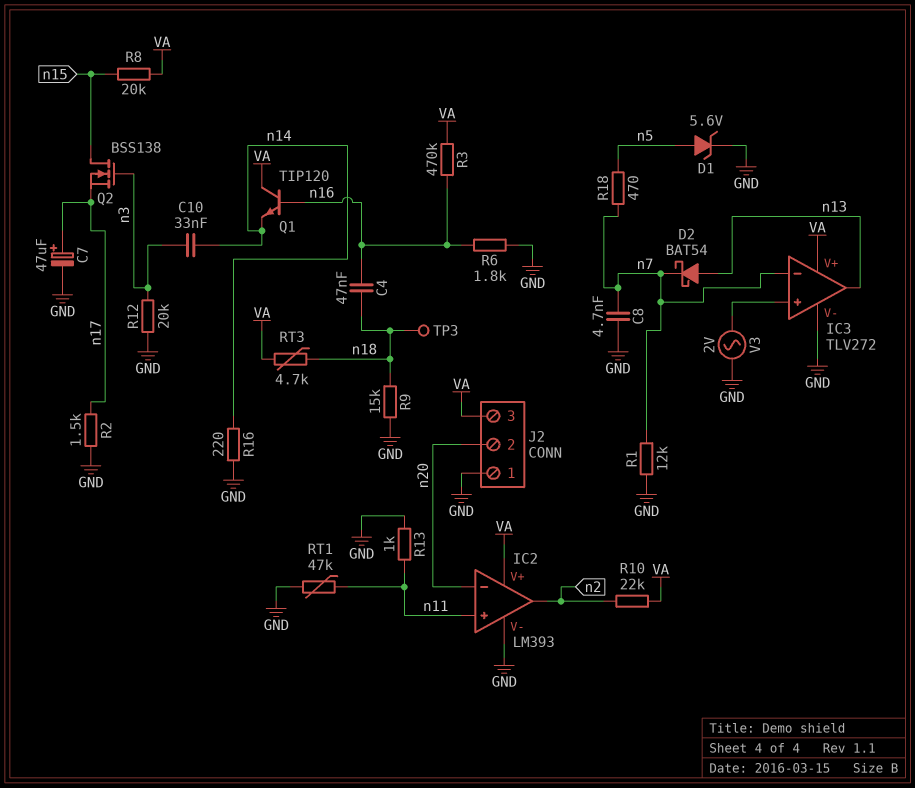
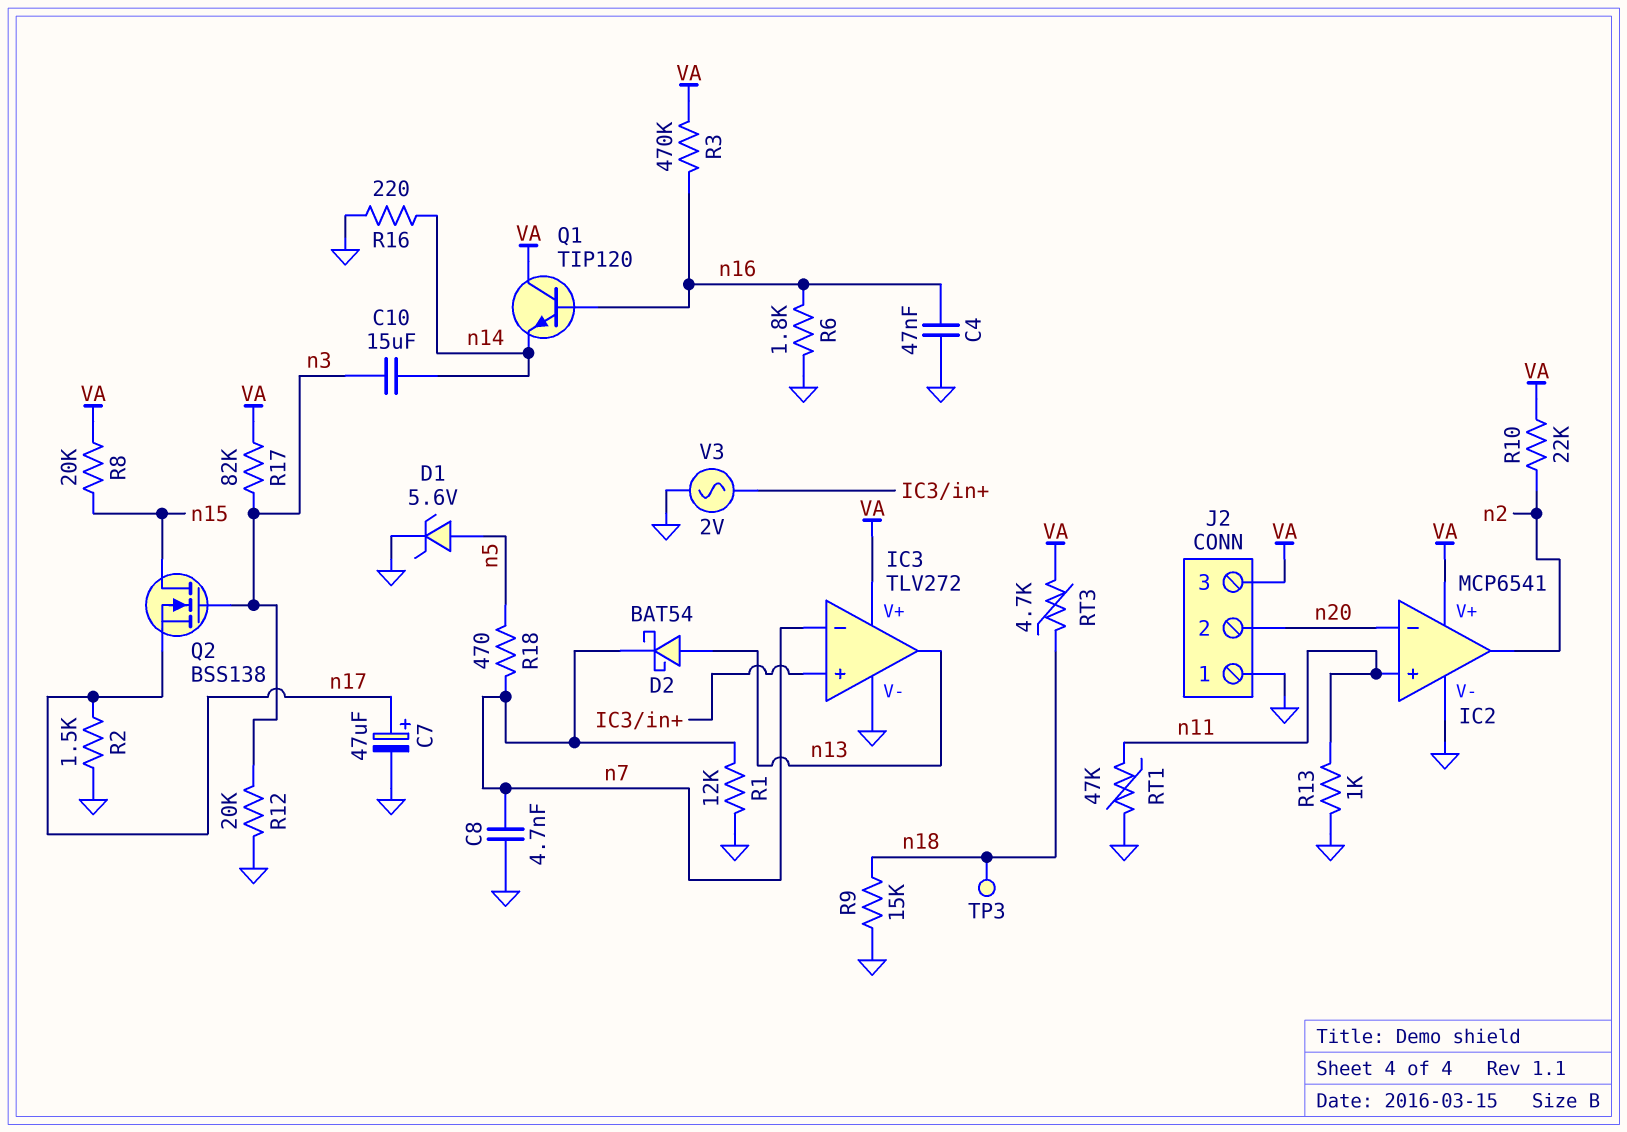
C4: 47nF (n16, n18) -> 47nF (GND, n16)
C10: 33nF (n3, n14) -> 15uF (n3, n14)
IC2: LM393 -> MCP6541
R17: none -> 82k (VA, n3)

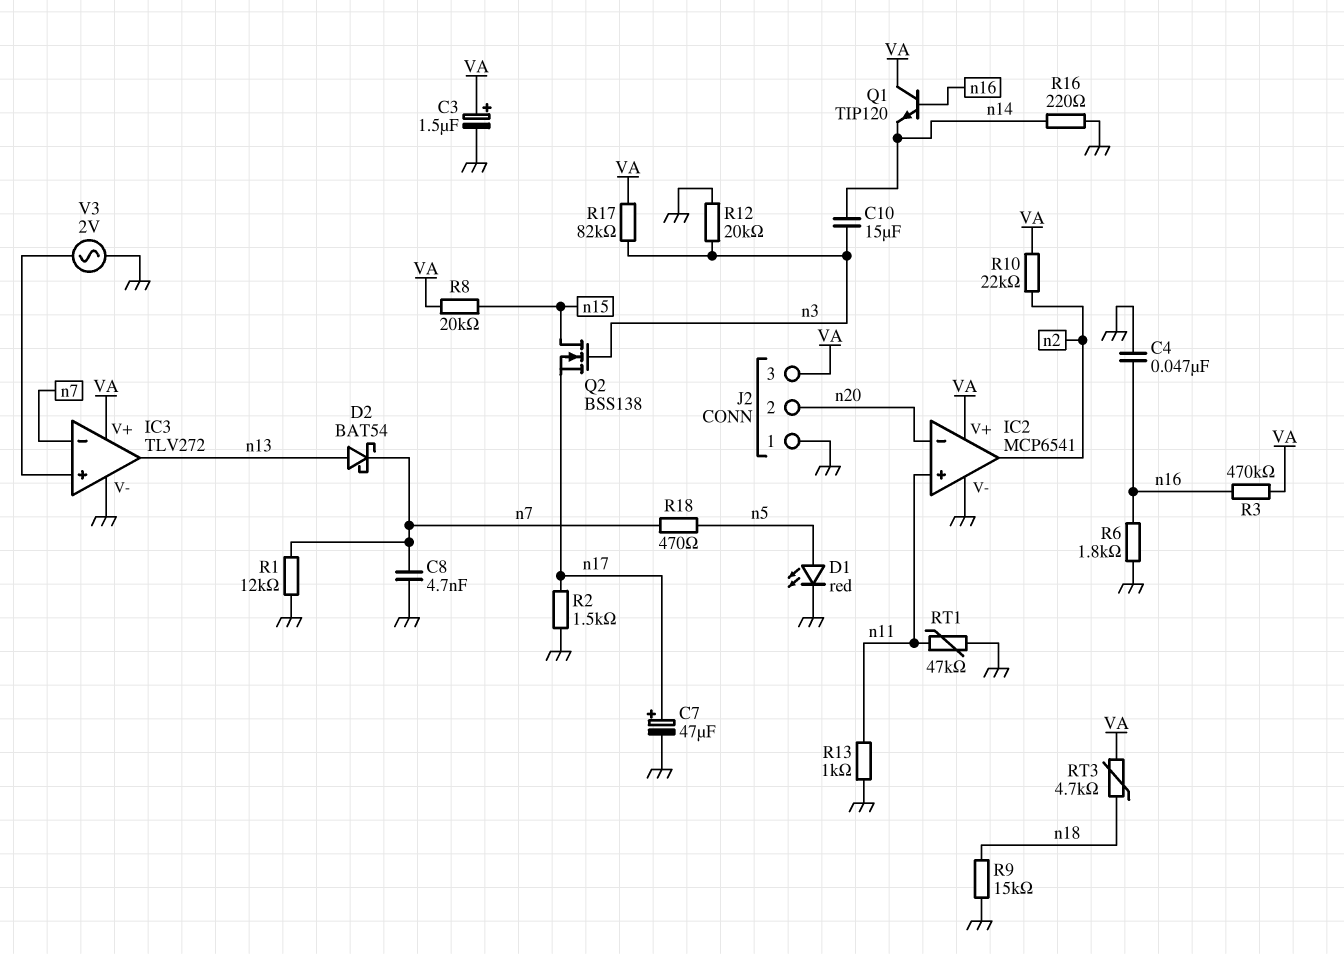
C3: none -> 1.5uF (plus VA, minus GND)
D1: zener 5.6V (A n5, K GND) -> LED red (A n5, K GND)
TP3: test point (n18) -> none

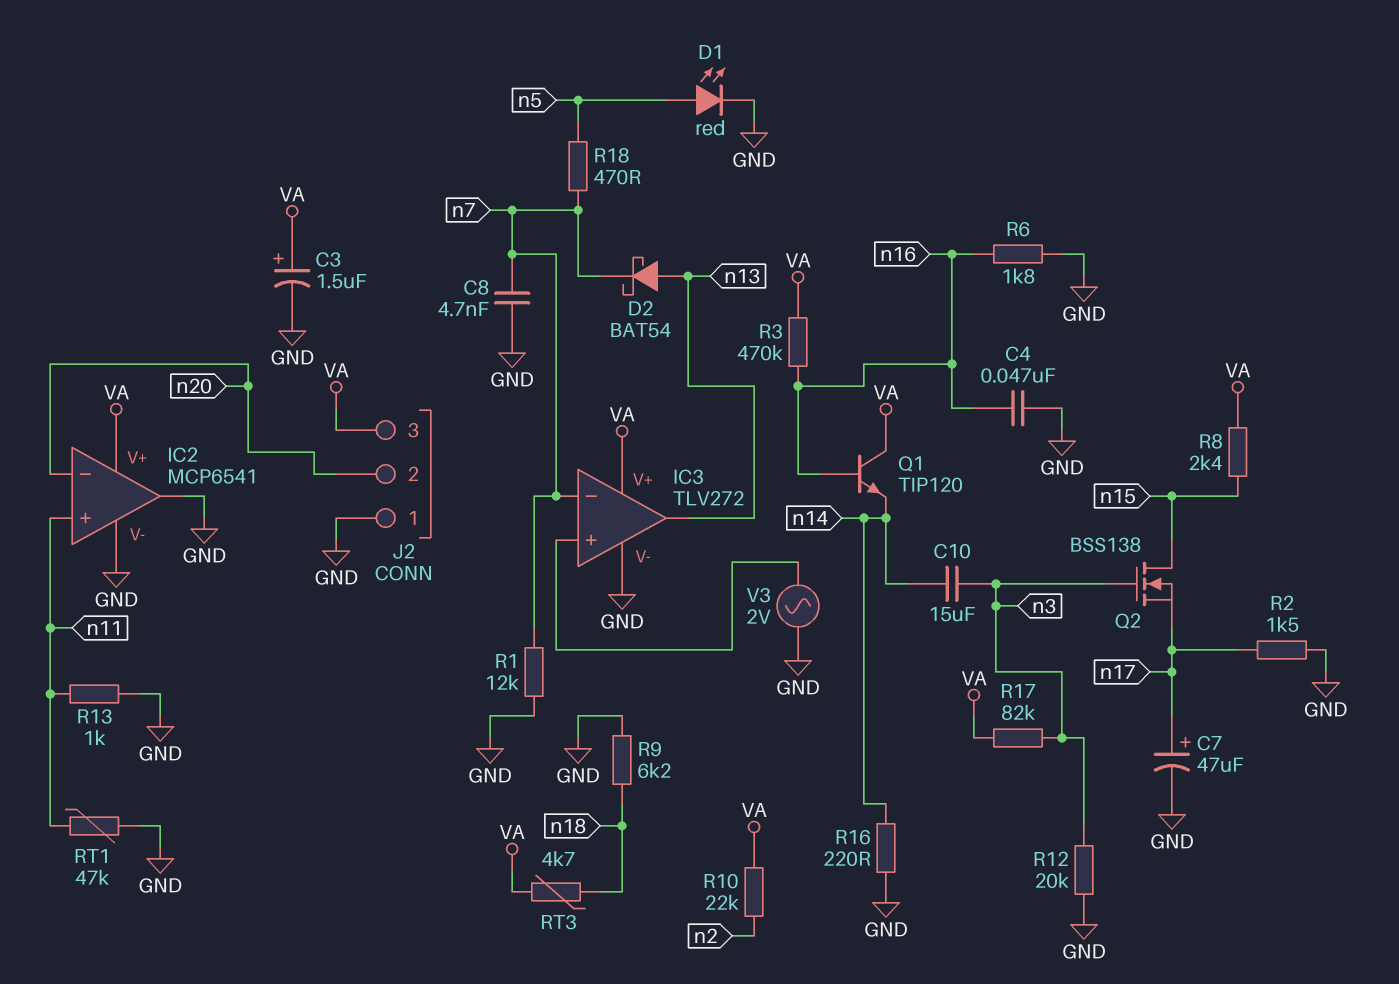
IC2 pin out: n2 -> GND
R8: 20k (VA, n15) -> 2.4k (VA, n15)
R9: 15k (GND, n18) -> 6.2k (GND, n18)

